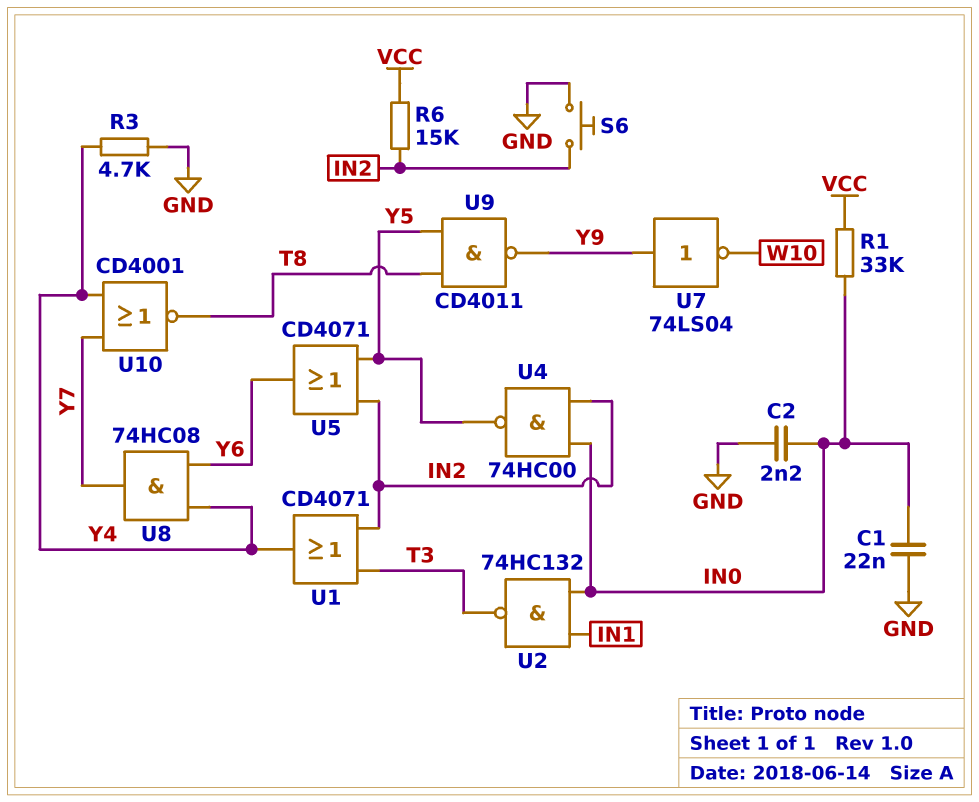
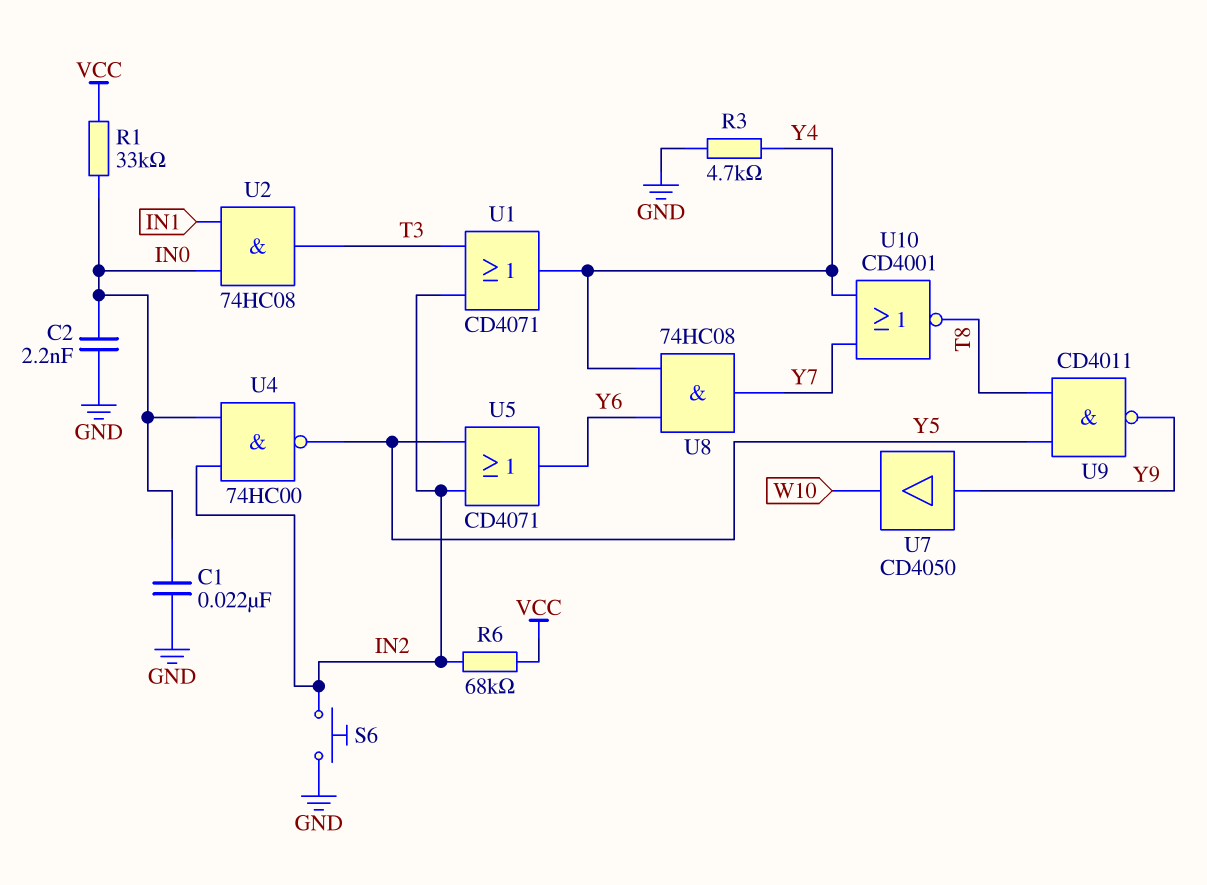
R6: 15k (IN2, VCC) -> 68k (IN2, VCC)
U2: NAND 74HC132 (in IN0, in IN1, out T3) -> AND 74HC08 (in IN0, in IN1, out T3)
U7: NOT 74LS04 (in Y9, out W10) -> buffer CD4050 (in Y9, out W10)

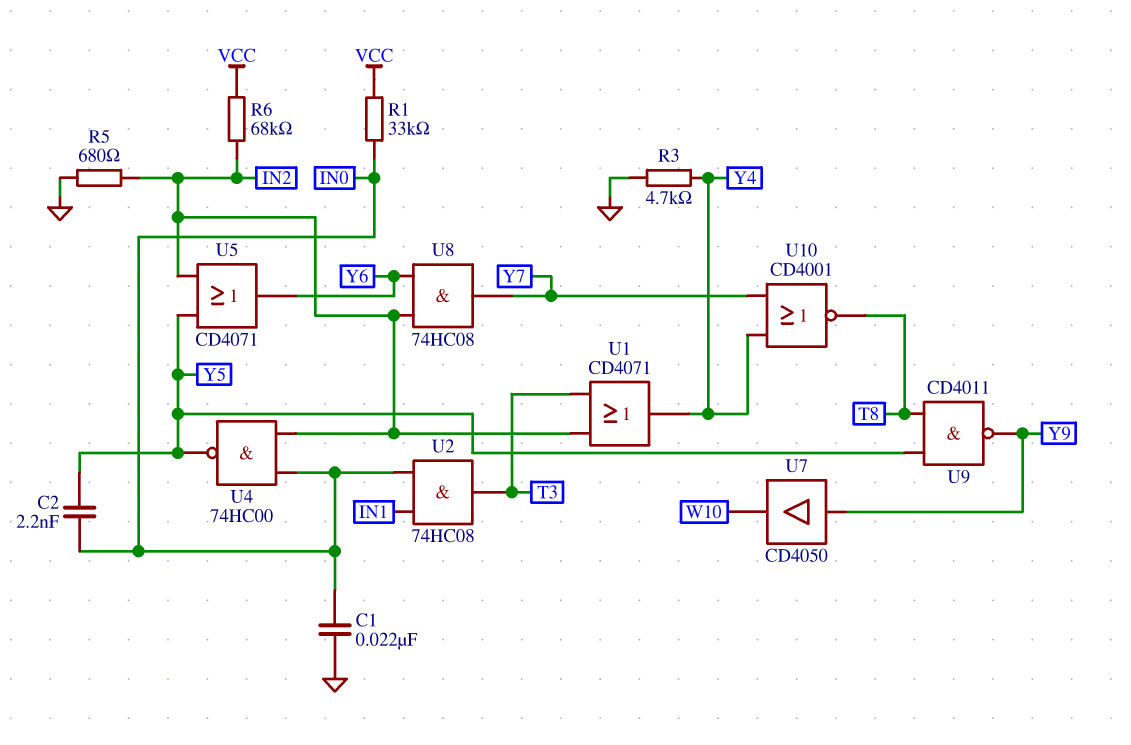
C2: 2.2nF (GND, IN0) -> 2.2nF (IN0, Y5)
R5: none -> 680 (GND, IN2)
S6: button (GND, IN2) -> none
U8: AND 74HC08 (in Y4, in Y6, out Y7) -> AND 74HC08 (in IN2, in Y6, out Y7)

